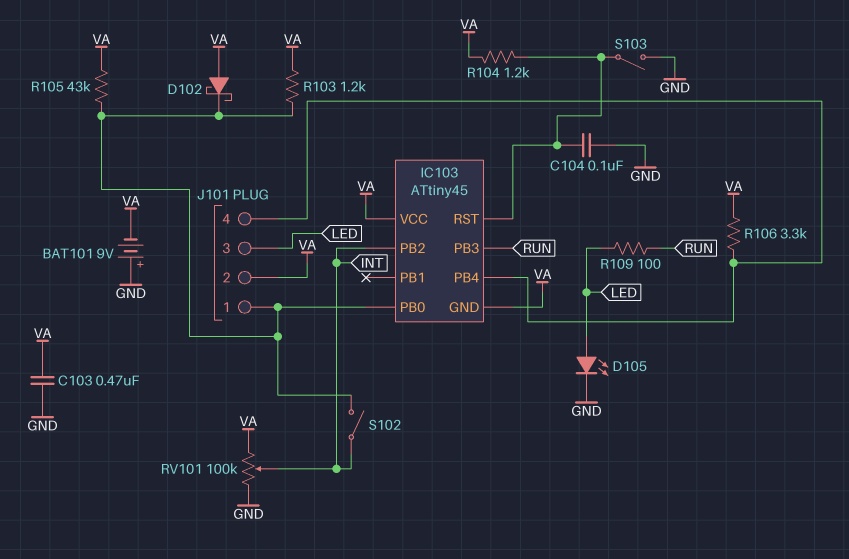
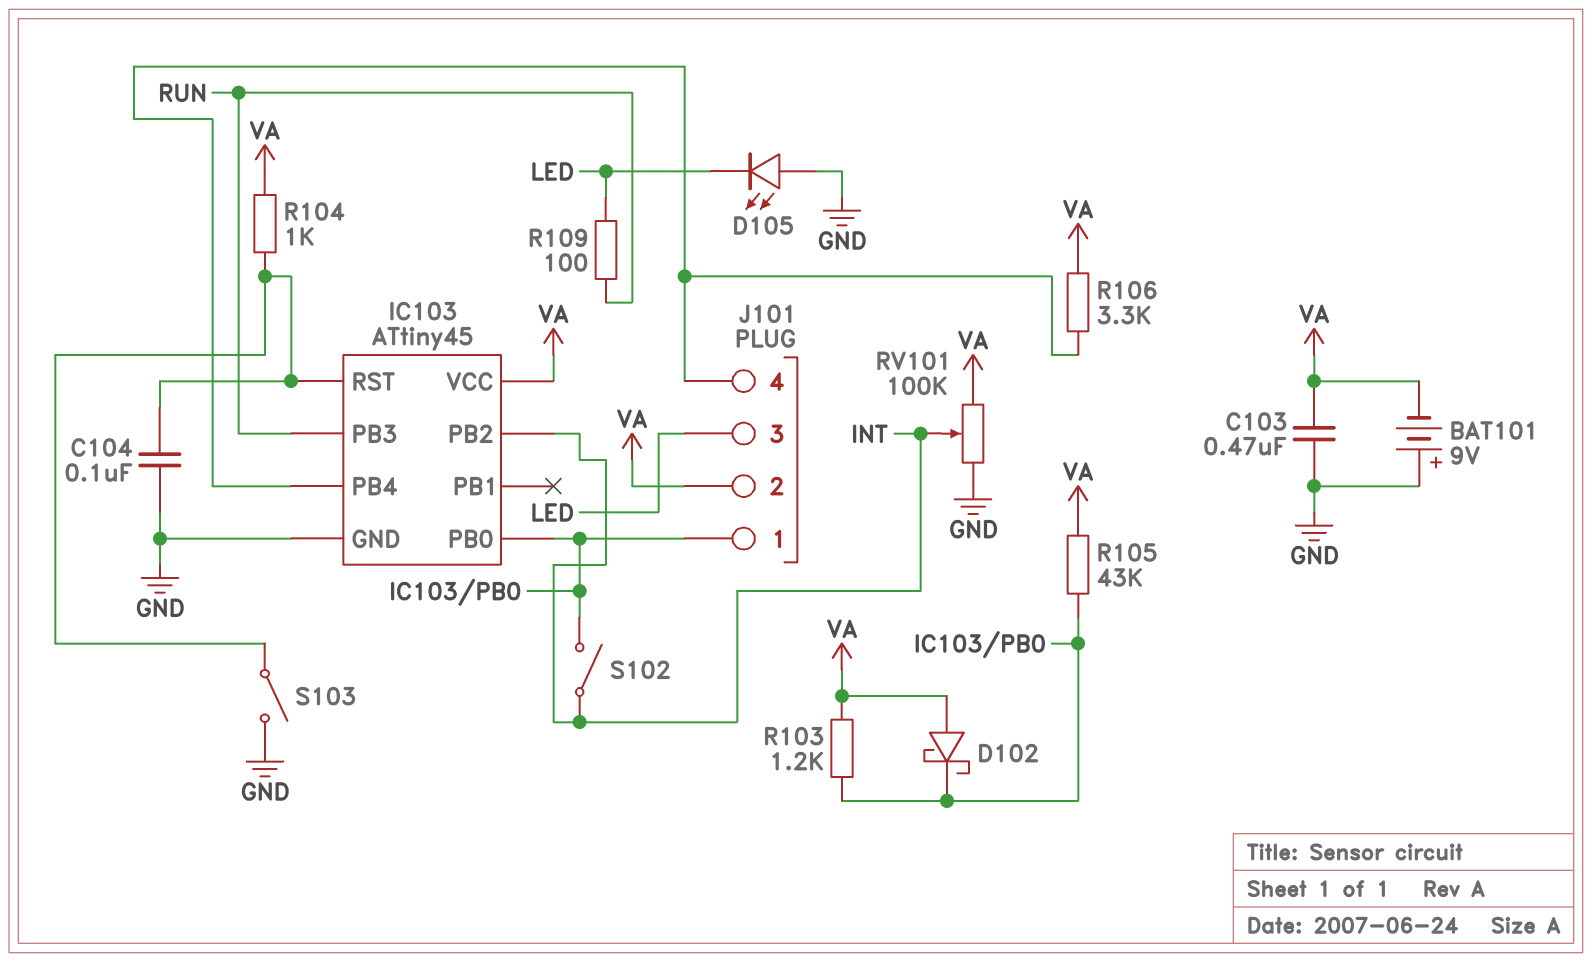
D105: LED (A LED, K GND) -> LED (A GND, K LED)
IC103 pin GND: VA -> GND
R104: 1.2k (IC103/RST, VA) -> 1k (IC103/RST, VA)

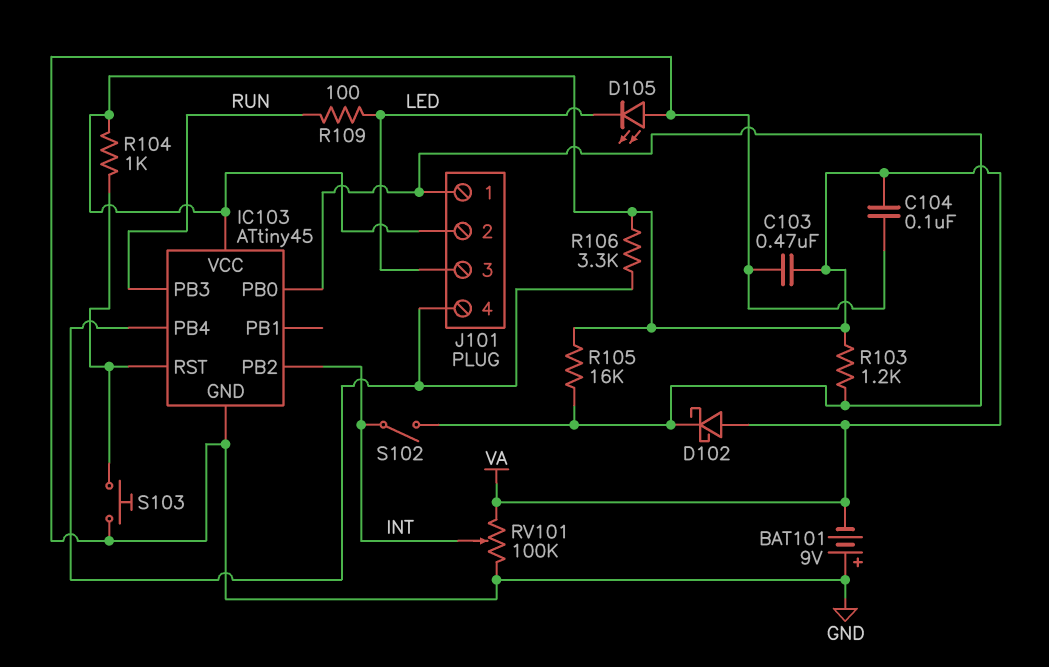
C104: 100nF (GND, IC103/RST) -> 100nF (GND, VA)
R105: 43k (IC103/PB0, VA) -> 16k (IC103/PB0, VA)
S103: switch (GND, IC103/RST) -> button (GND, IC103/RST)

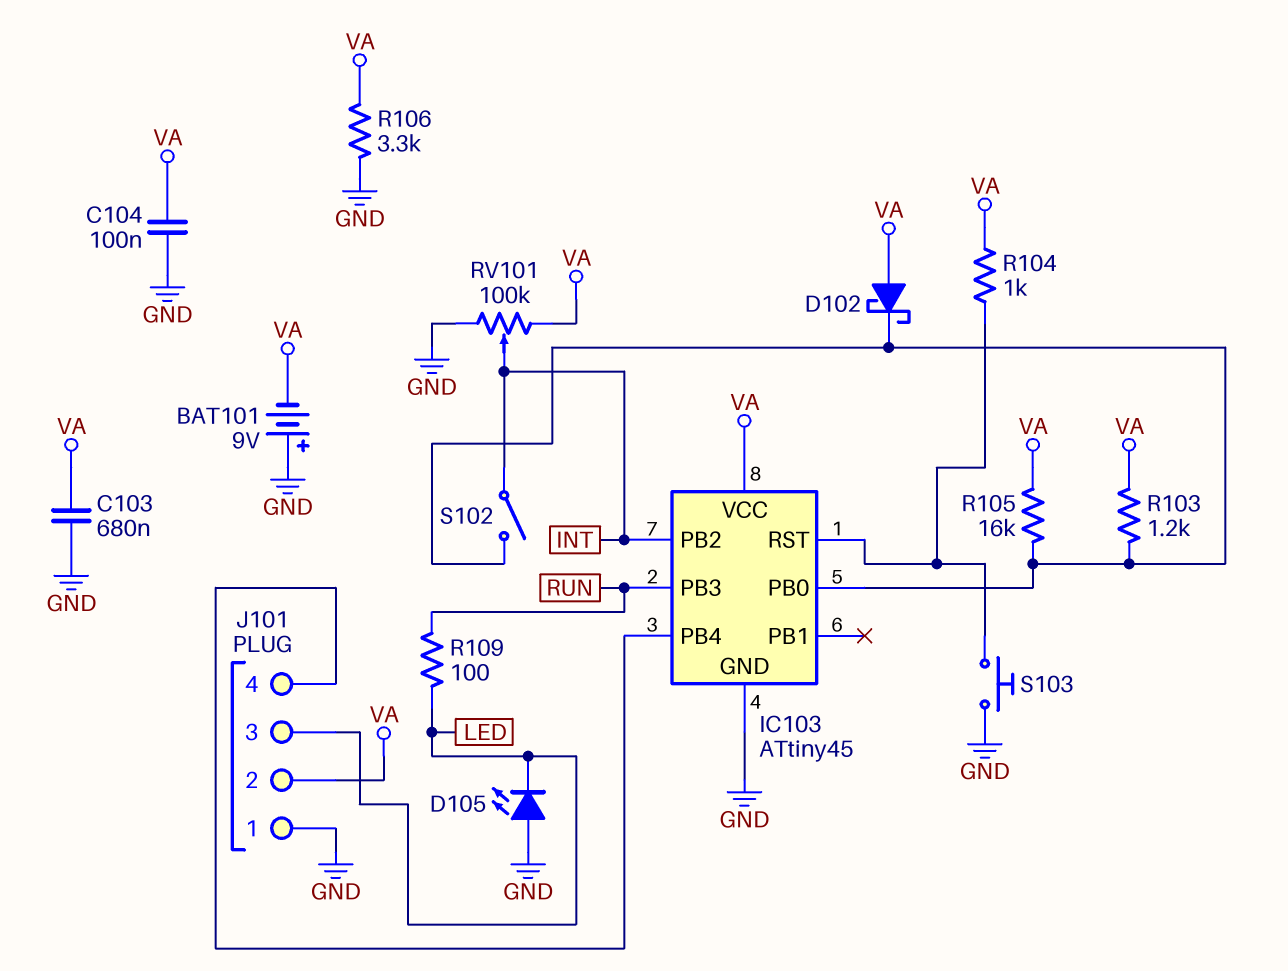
C103: 470nF (GND, VA) -> 680nF (GND, VA)
J101 pin 1: IC103/PB0 -> GND
R106: 3.3k (IC103/PB4, VA) -> 3.3k (GND, VA)

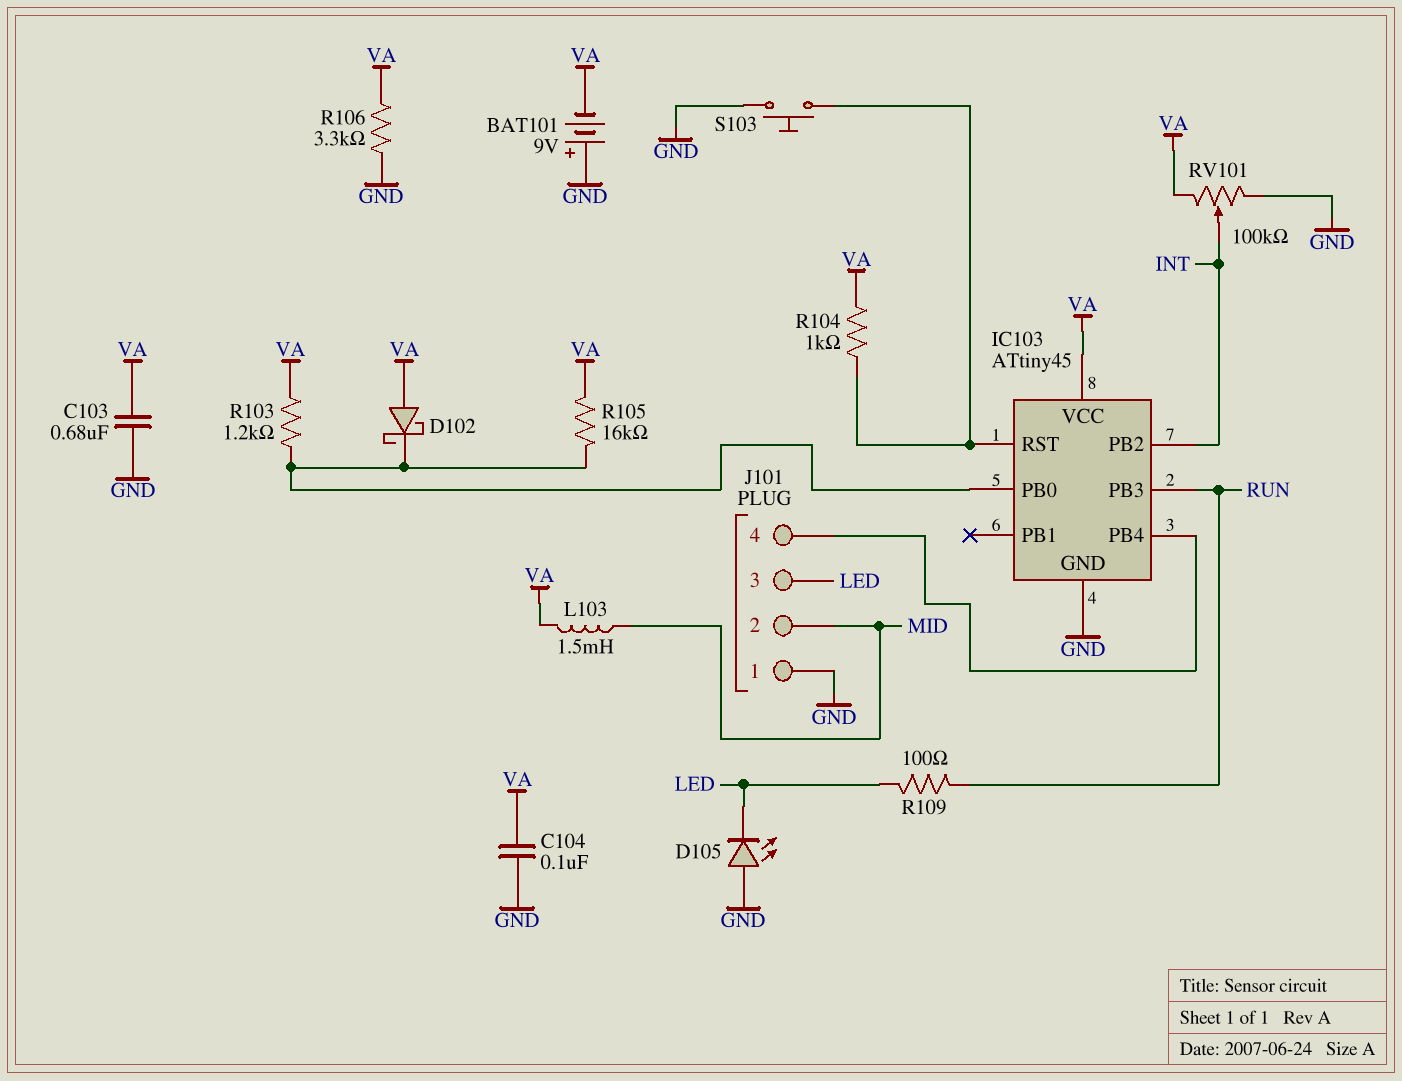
J101 pin 2: VA -> MID
L103: none -> 1.5mH (MID, VA)
S102: switch (IC103/PB0, INT) -> none

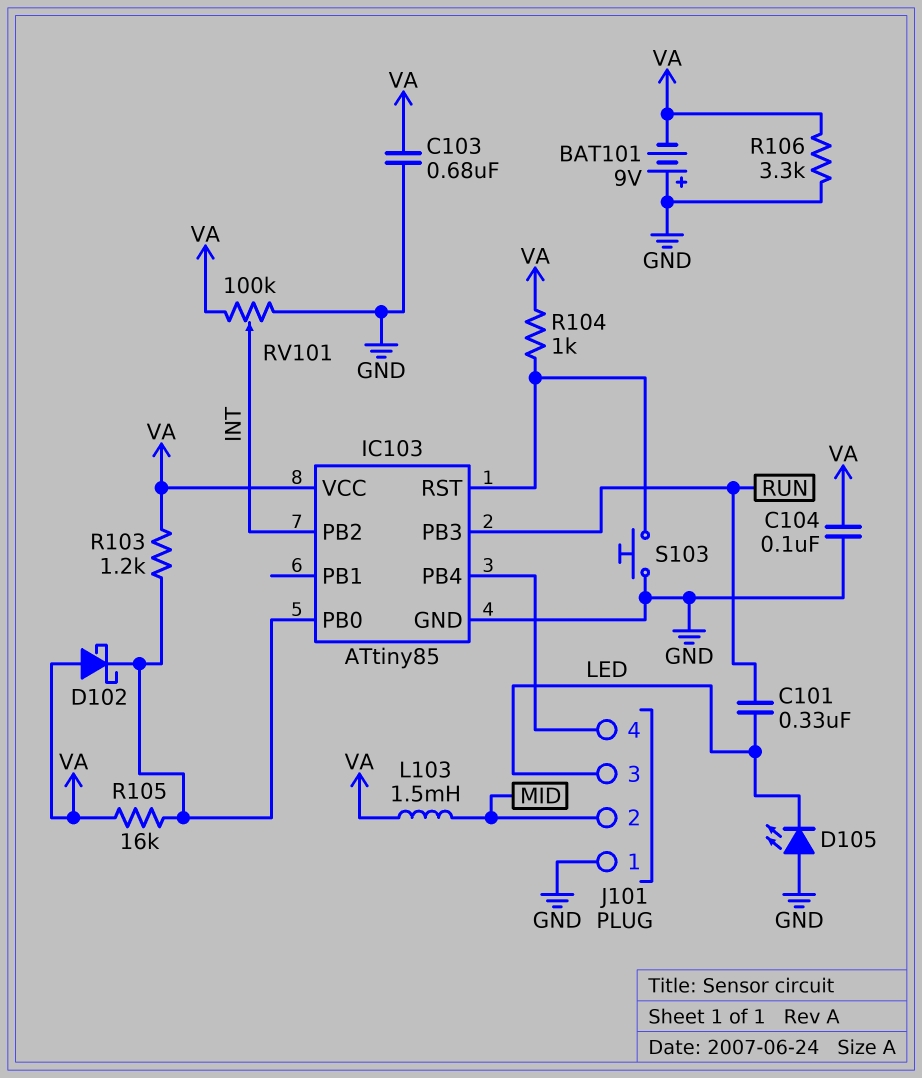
C101: none -> 330nF (LED, RUN)
IC103: ATtiny45 -> ATtiny85
R109: 100 (LED, RUN) -> none

